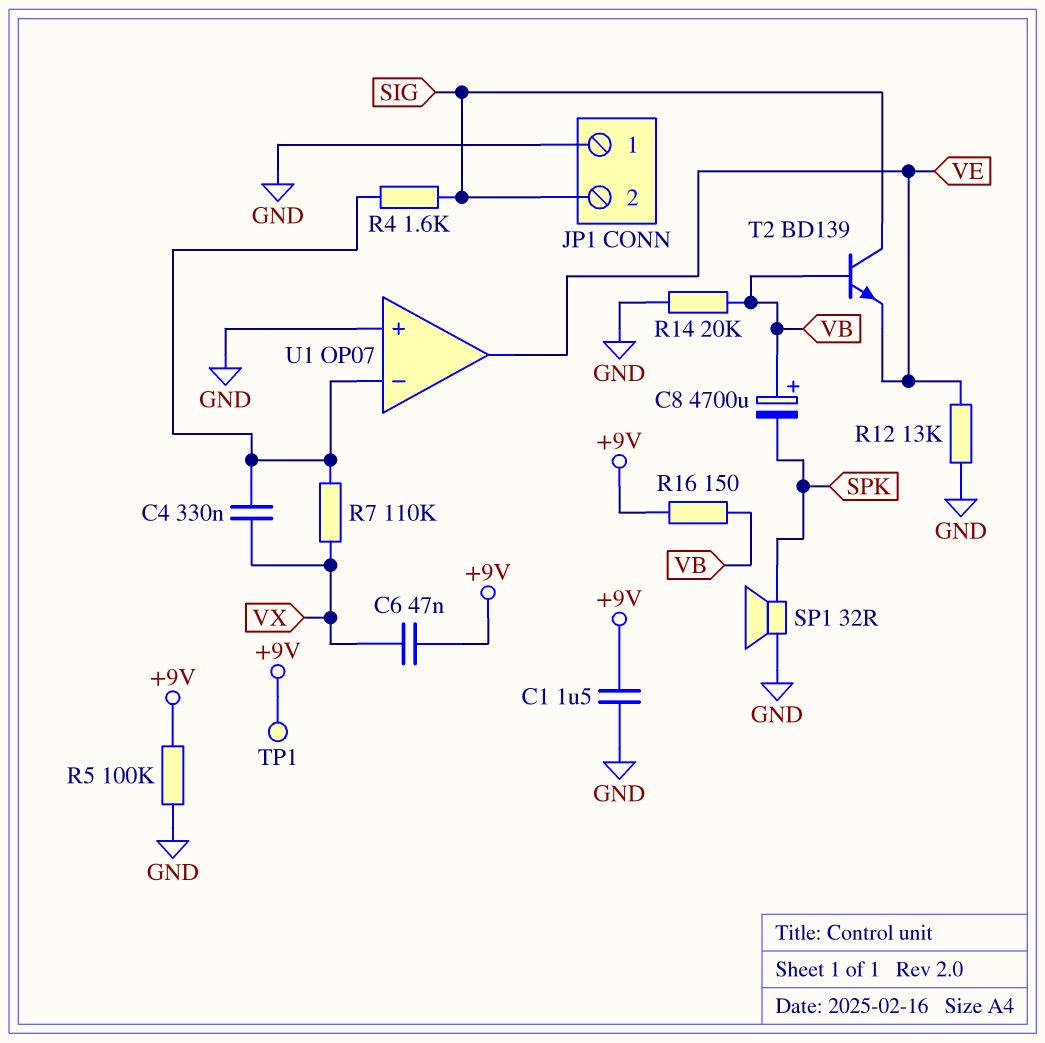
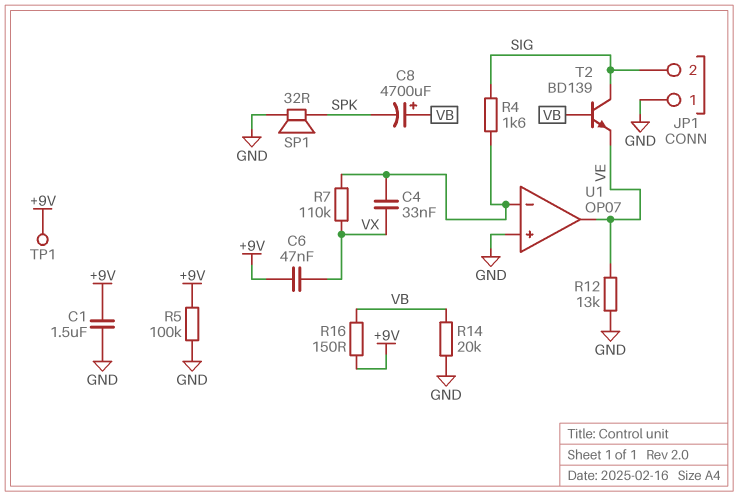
C4: 330nF (U1/in-, VX) -> 33nF (U1/in-, VX)

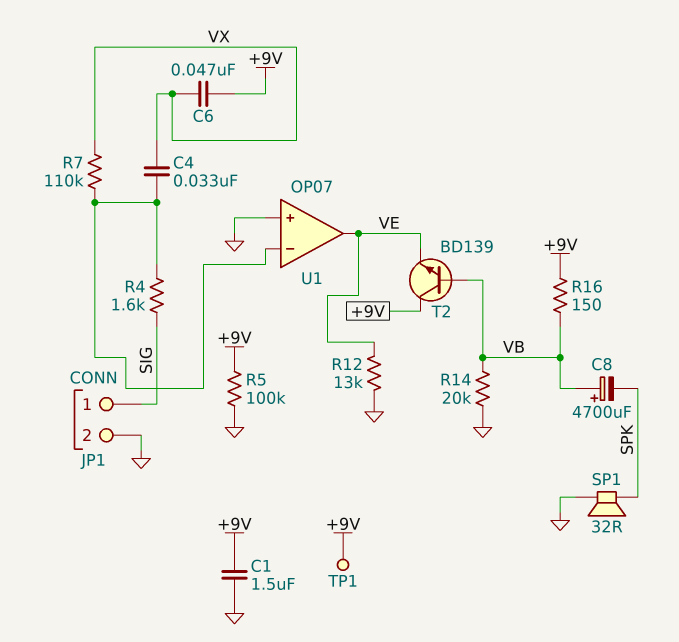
JP1 pin 1: GND -> SIG
JP1 pin 2: SIG -> GND
T2: NPN BD139 (B VB, C SIG, E VE) -> NPN BD139 (B VB, C +9V, E VE)

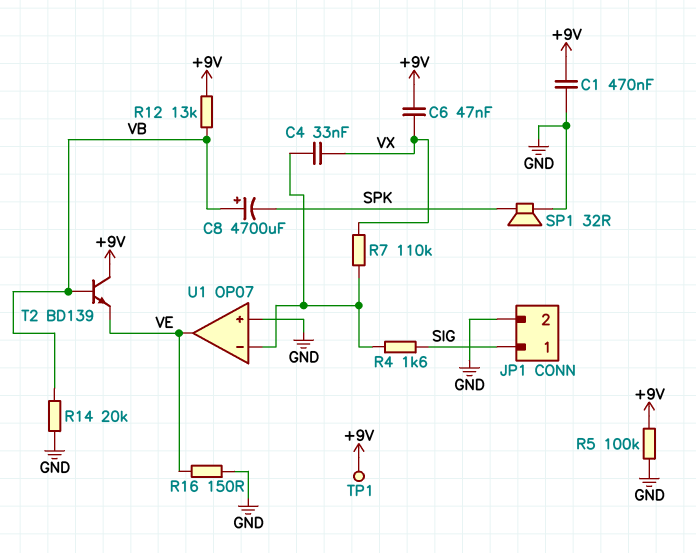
C1: 1.5uF (+9V, GND) -> 470nF (+9V, GND)
R12: 13k (GND, VE) -> 13k (+9V, VB)
R16: 150 (+9V, VB) -> 150 (GND, VE)

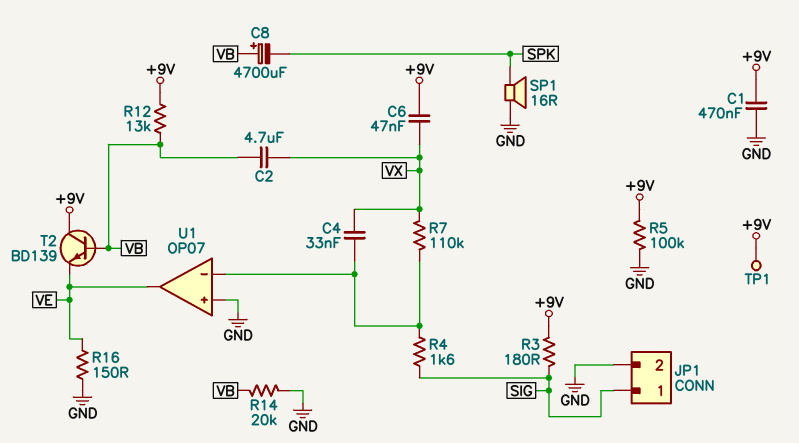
C2: none -> 4.7uF (VB, VX)
R3: none -> 180 (+9V, SIG)
SP1: speaker 32R (GND, SPK) -> speaker 16R (GND, SPK)

